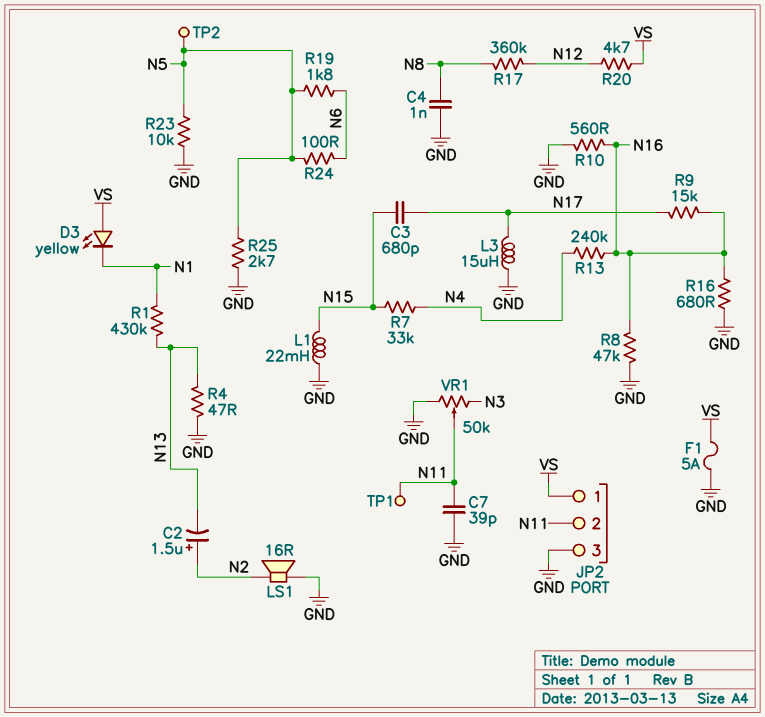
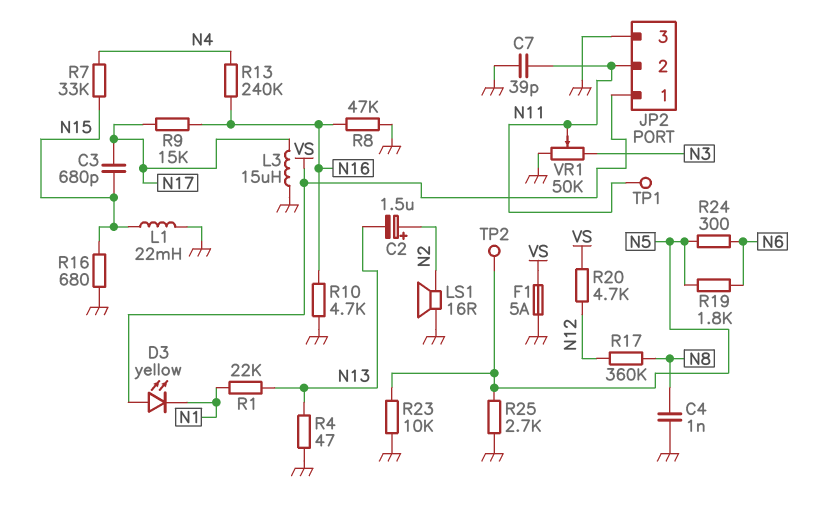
R1: 430k (N1, N13) -> 22k (N1, N13)
R10: 560 (GND, N16) -> 4.7k (GND, N16)
R16: 680 (GND, N16) -> 680 (GND, N15)
R24: 100 (N5, N6) -> 300 (N5, N6)

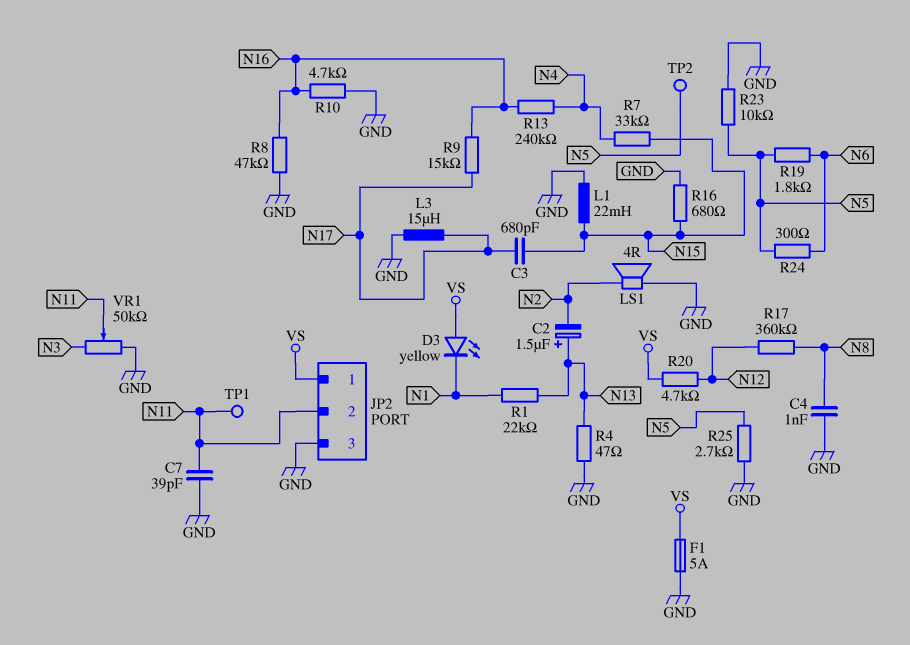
C2: 1.5uF (plus N2, minus N13) -> 1.5uF (plus N13, minus N2)
LS1: speaker 16R (GND, N2) -> speaker 4R (GND, N2)

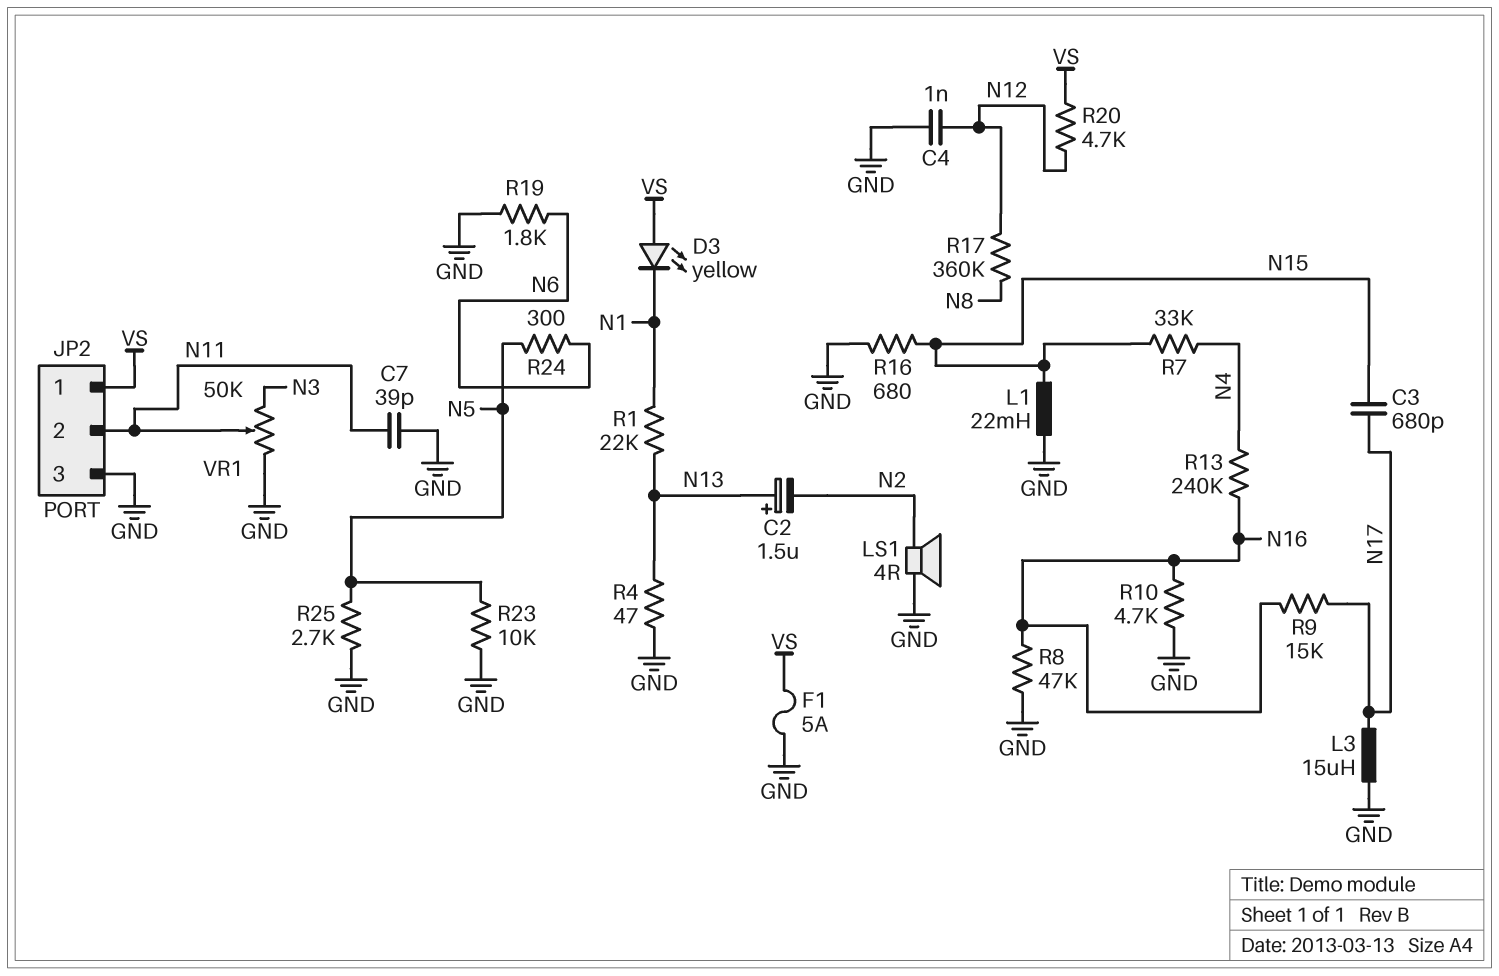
C4: 1nF (GND, N8) -> 1nF (GND, N12)
R19: 1.8k (N5, N6) -> 1.8k (GND, N6)
TP1: test point (N11) -> none
TP2: test point (N5) -> none

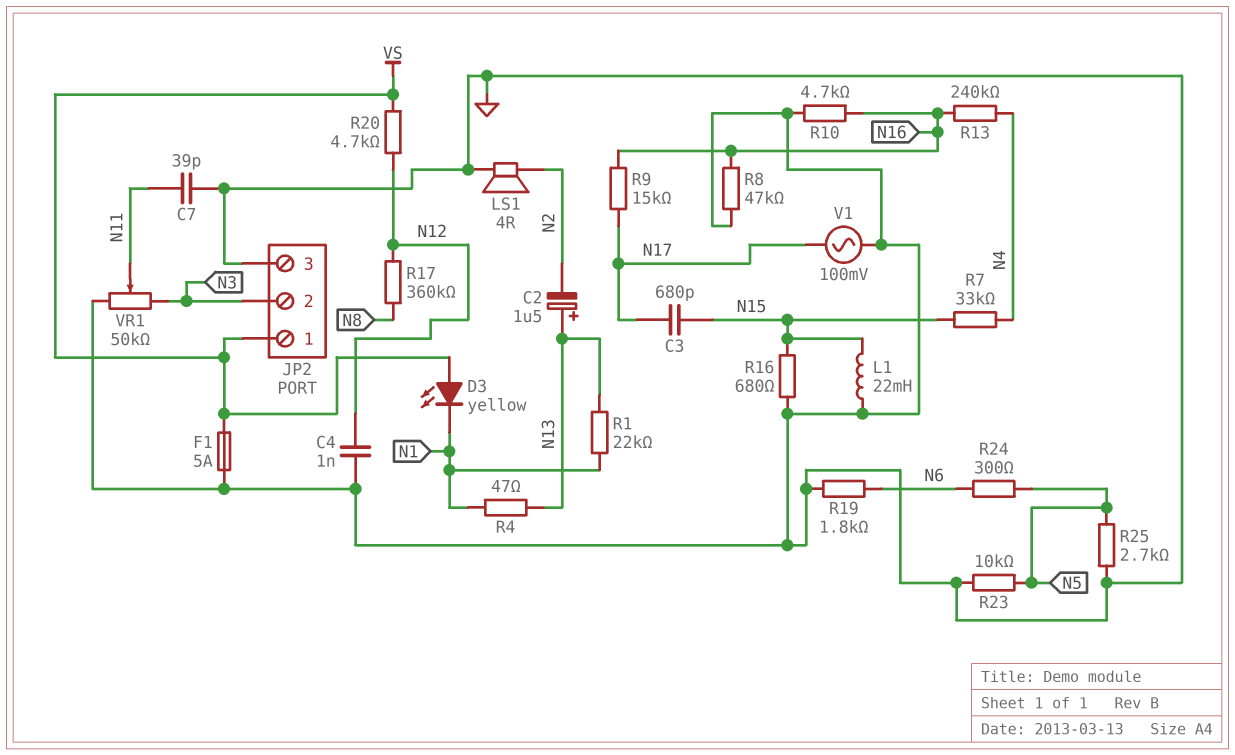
JP2 pin 2: N11 -> N3
L3: 15uH (GND, N17) -> none
R4: 47 (GND, N13) -> 47 (N1, N13)
V1: none -> AC 100mV (GND, N17)

